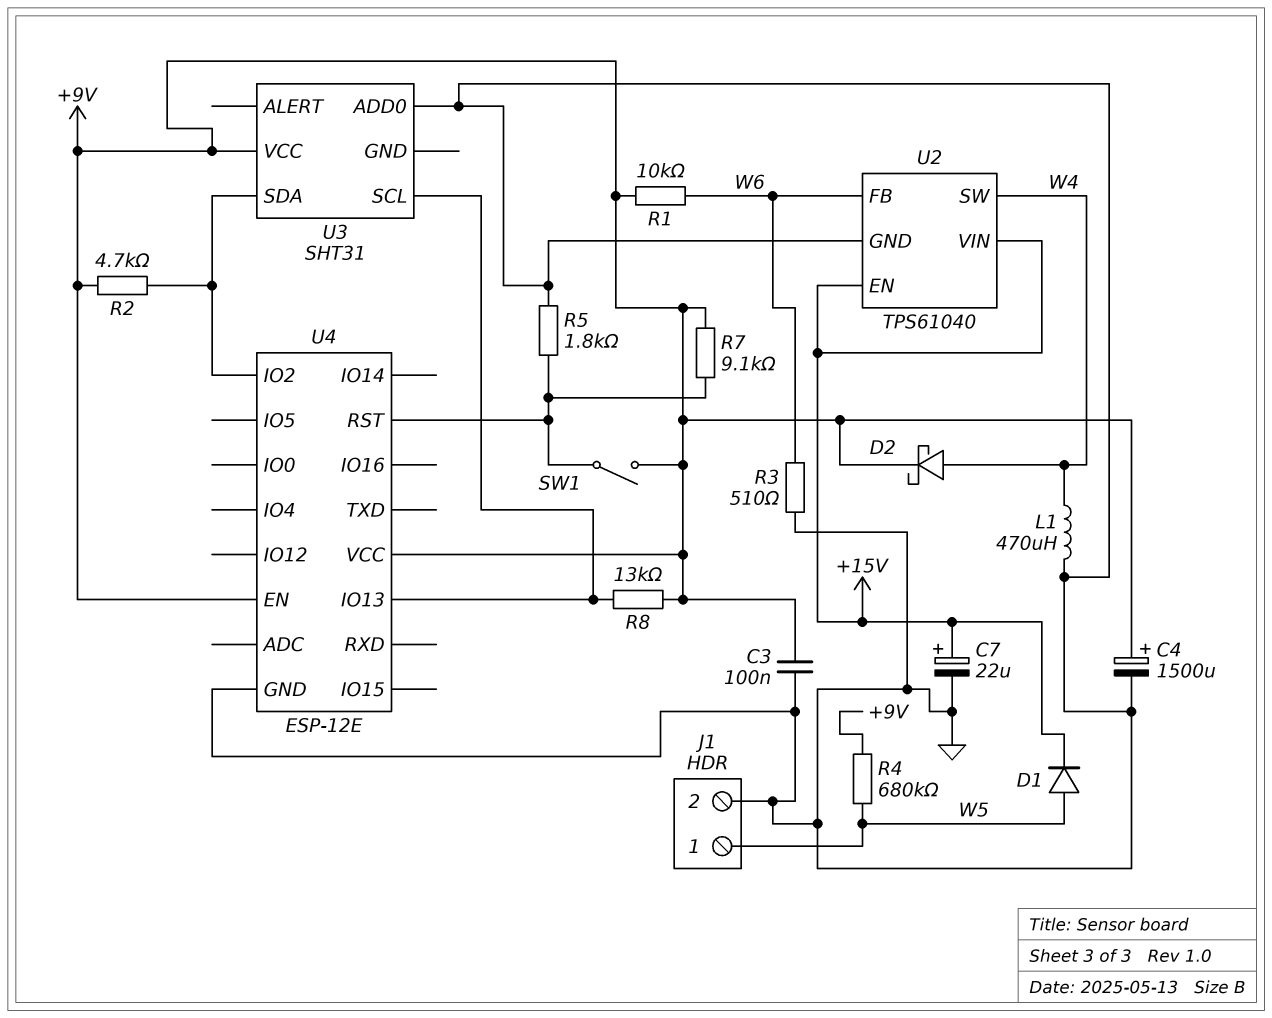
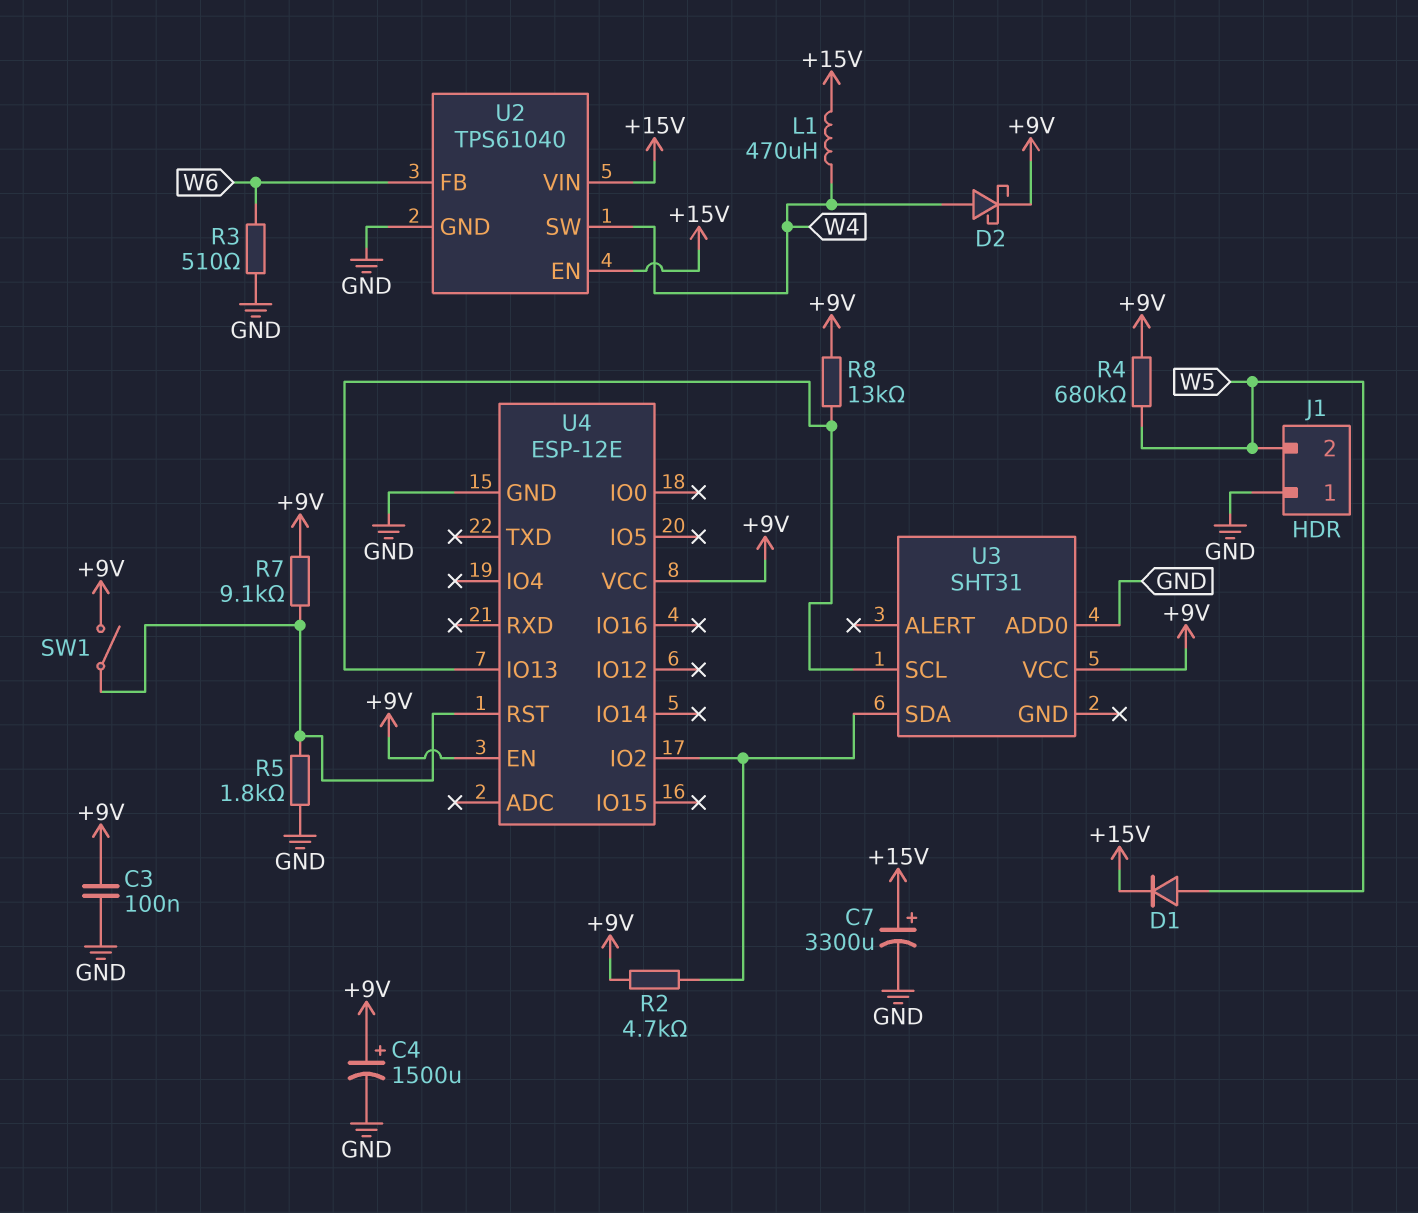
C7: 22uF (plus +15V, minus GND) -> 3300uF (plus +15V, minus GND)
J1 pin 1: W5 -> GND
J1 pin 2: GND -> W5
L1: 470uH (GND, W4) -> 470uH (+15V, W4)
R1: 10k (+9V, W6) -> none

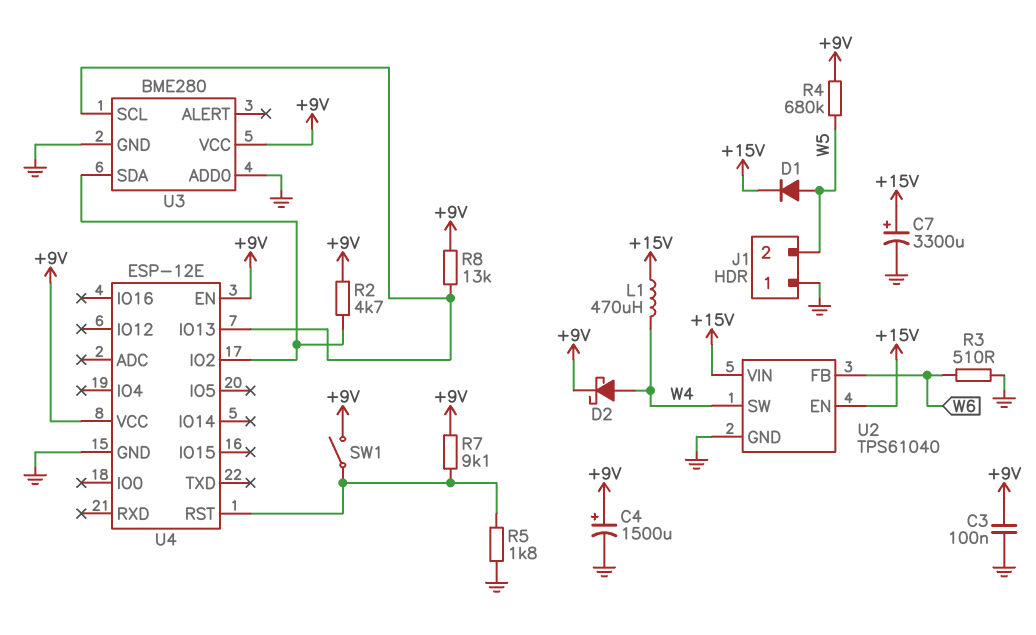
U3: SHT31 -> BME280
U3 pin GND: none -> GND

